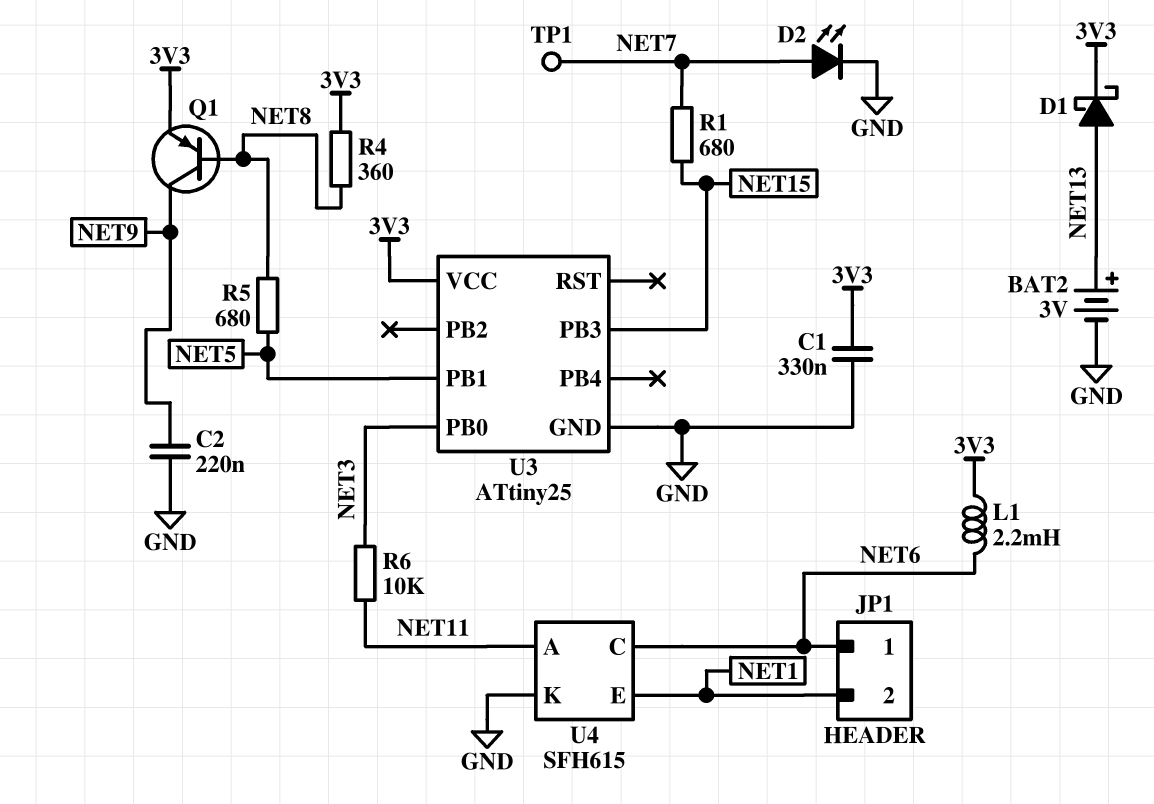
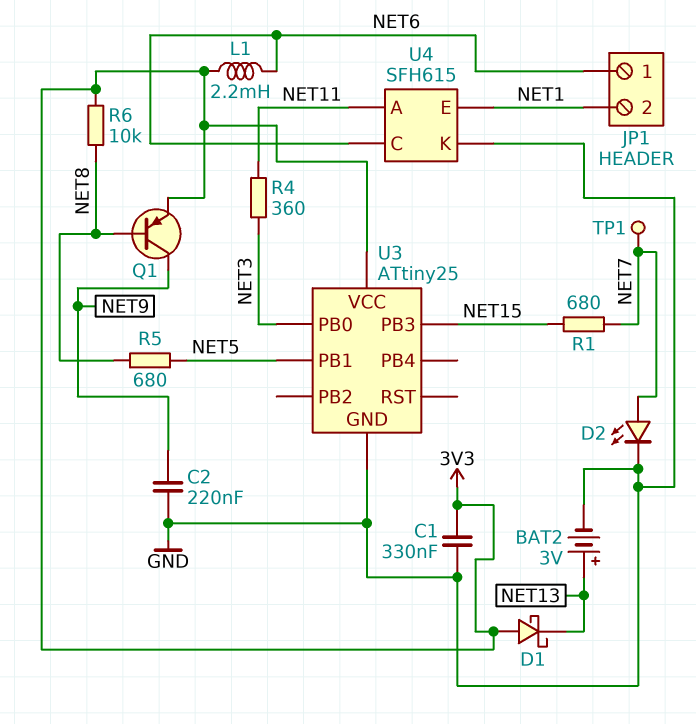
D1: schottky (A NET13, K 3V3) -> schottky (A 3V3, K NET13)
R4: 360 (3V3, NET8) -> 360 (NET3, NET11)
R6: 10k (NET3, NET11) -> 10k (3V3, NET8)

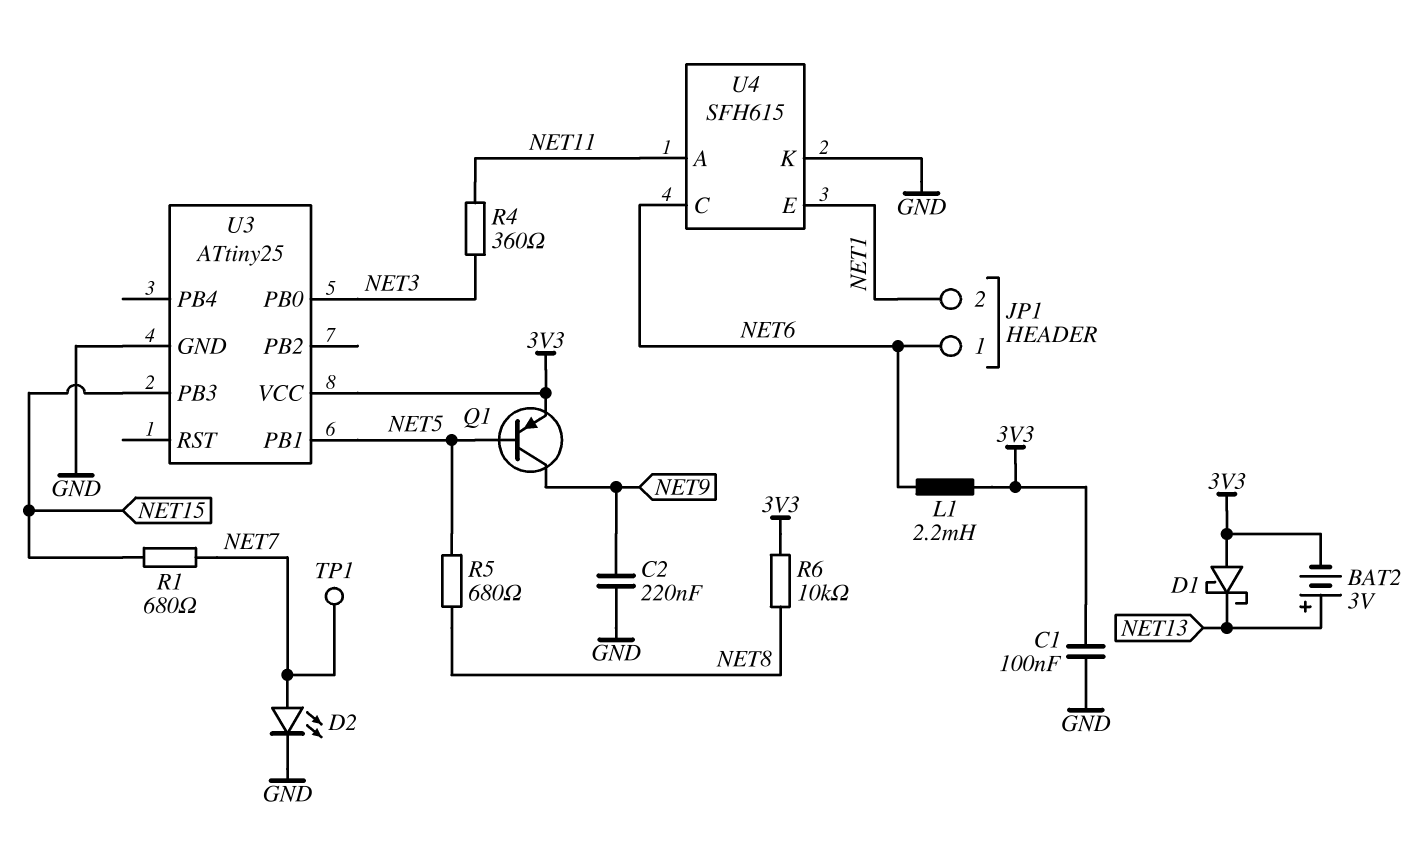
BAT2: 3V (plus NET13, minus GND) -> 3V (plus NET13, minus 3V3)
C1: 330nF (3V3, GND) -> 100nF (3V3, GND)
Q1: PNP (B NET8, C NET9, E 3V3) -> PNP (B NET5, C NET9, E 3V3)

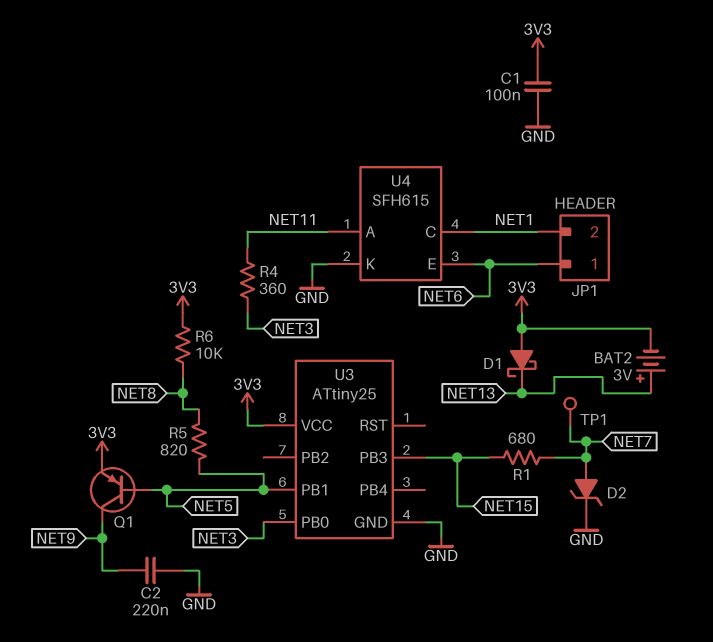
D2: LED (A NET7, K GND) -> zener (A NET7, K GND)
L1: 2.2mH (3V3, NET6) -> none
R5: 680 (NET5, NET8) -> 820 (NET5, NET8)
U4 pin C: NET6 -> NET1
U4 pin E: NET1 -> NET6

